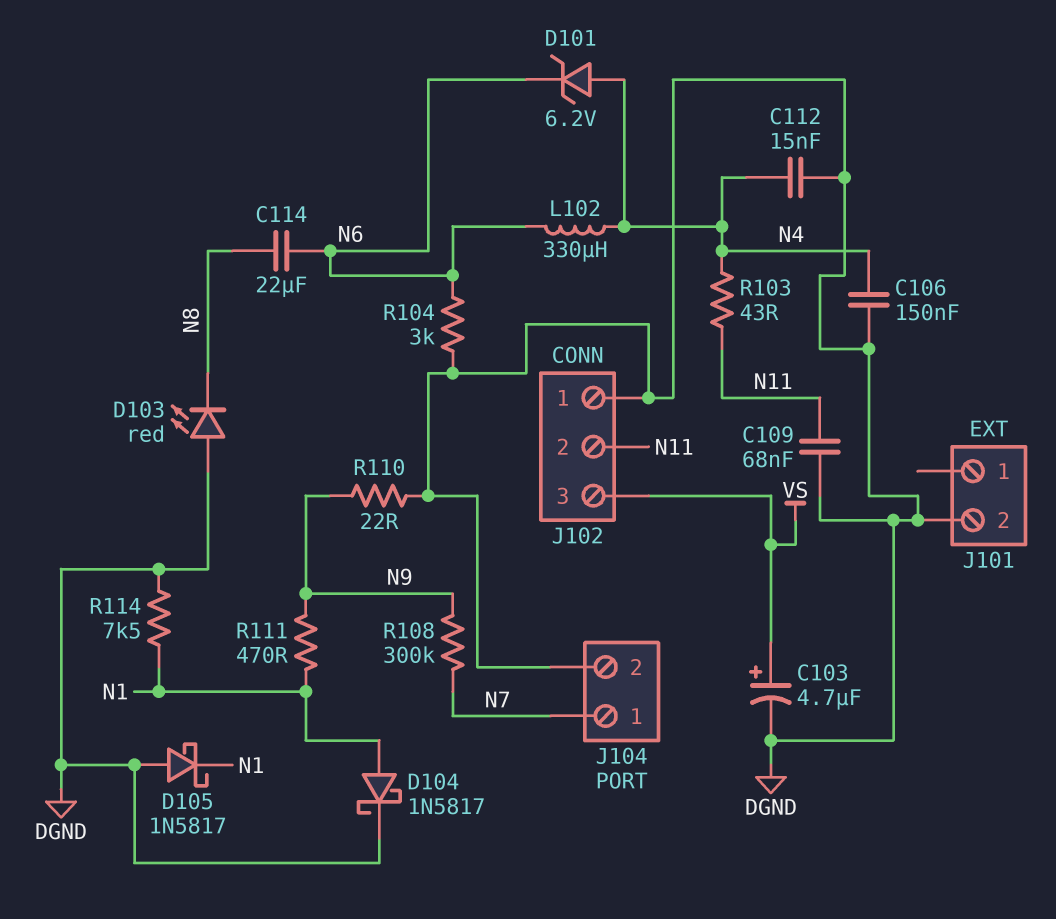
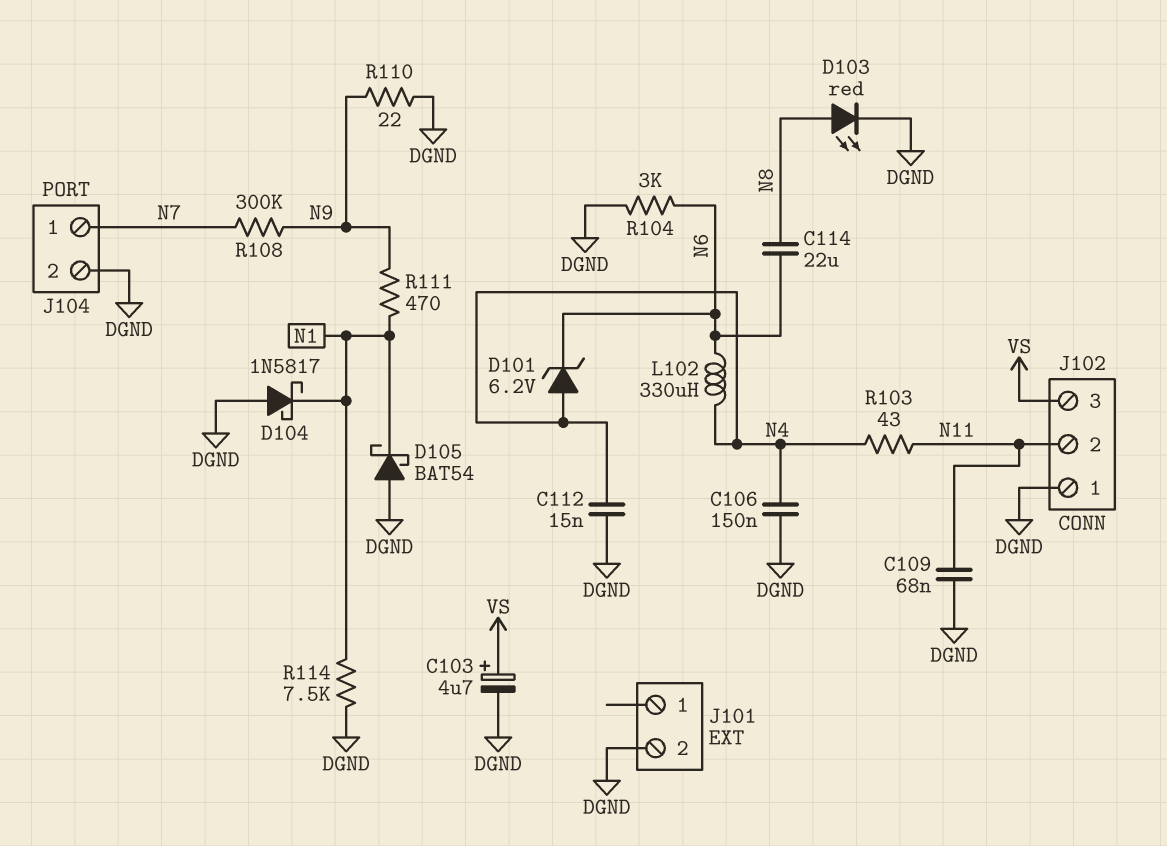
D103: LED red (A DGND, K N8) -> LED red (A N8, K DGND)
D104: schottky 1N5817 (A N1, K DGND) -> schottky 1N5817 (A DGND, K N1)
D105: schottky 1N5817 (A DGND, K N1) -> schottky BAT54 (A DGND, K N1)

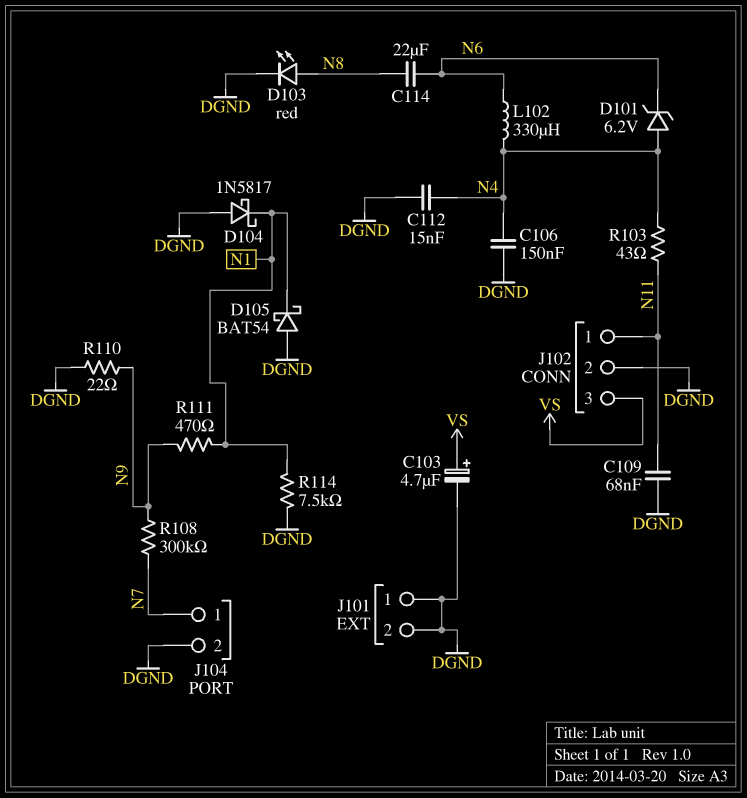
J101 pin 1: none -> DGND
J102 pin 1: DGND -> N11
J102 pin 2: N11 -> DGND
R104: 3k (DGND, N6) -> none

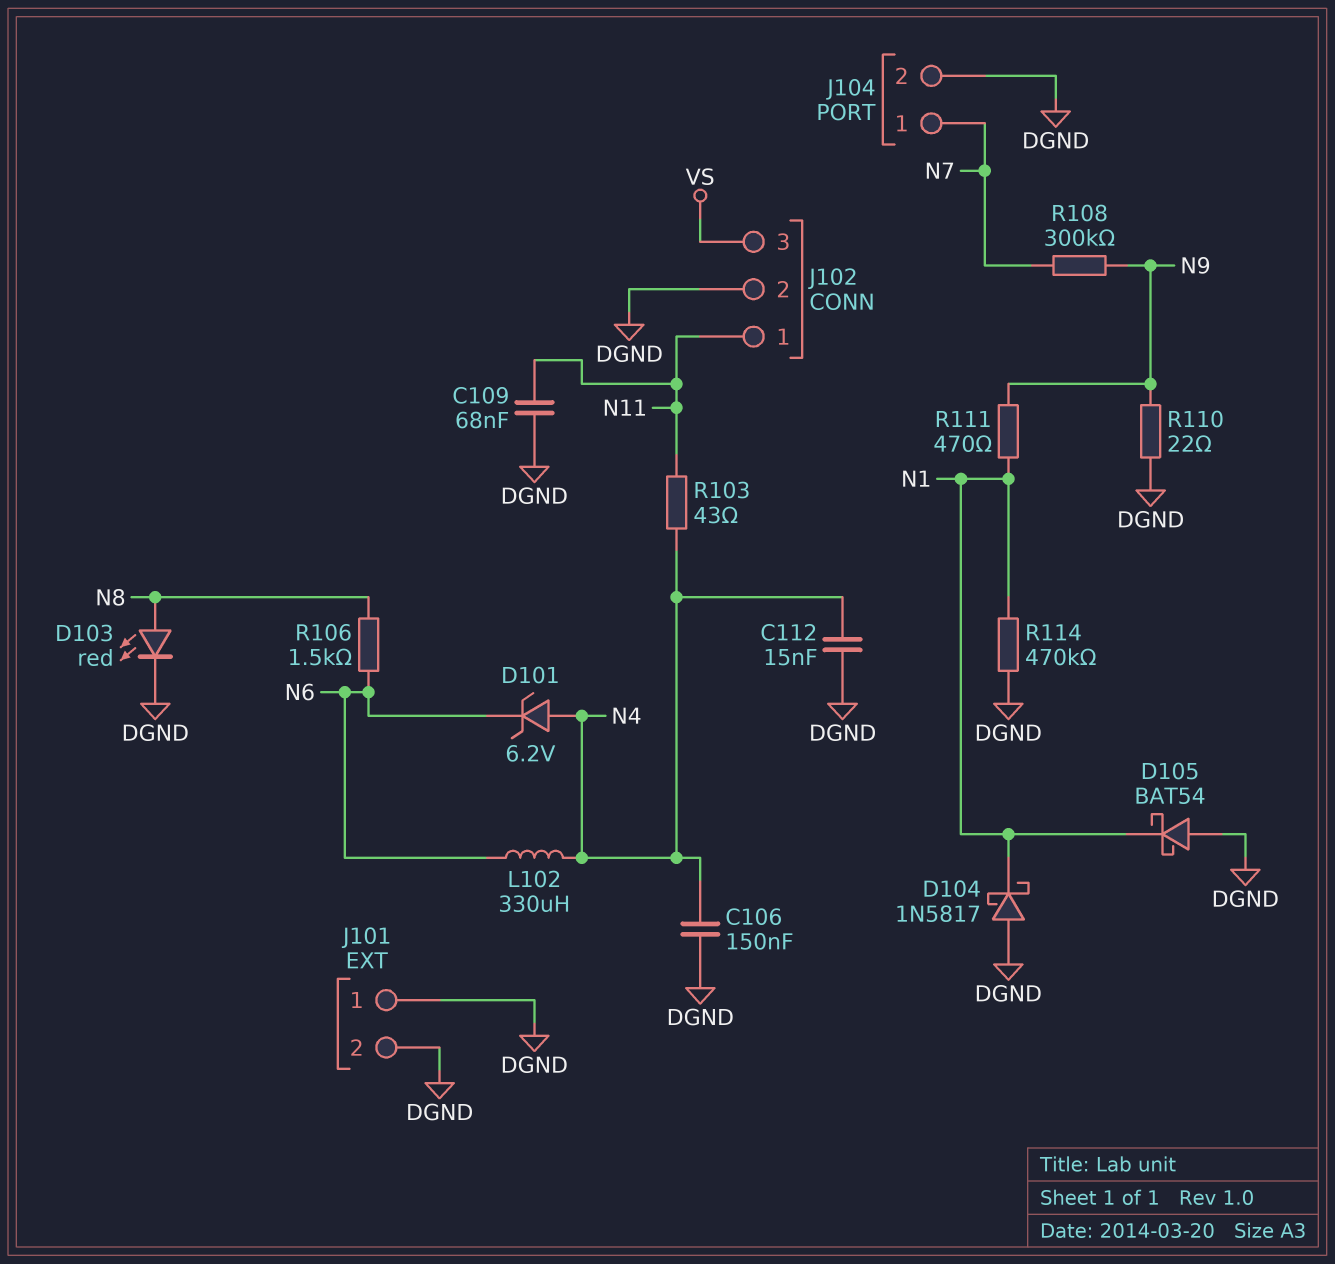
C103: 4.7uF (plus VS, minus DGND) -> none
C114: 22uF (N6, N8) -> none
R106: none -> 1.5k (N6, N8)
R114: 7.5k (DGND, N1) -> 470k (DGND, N1)

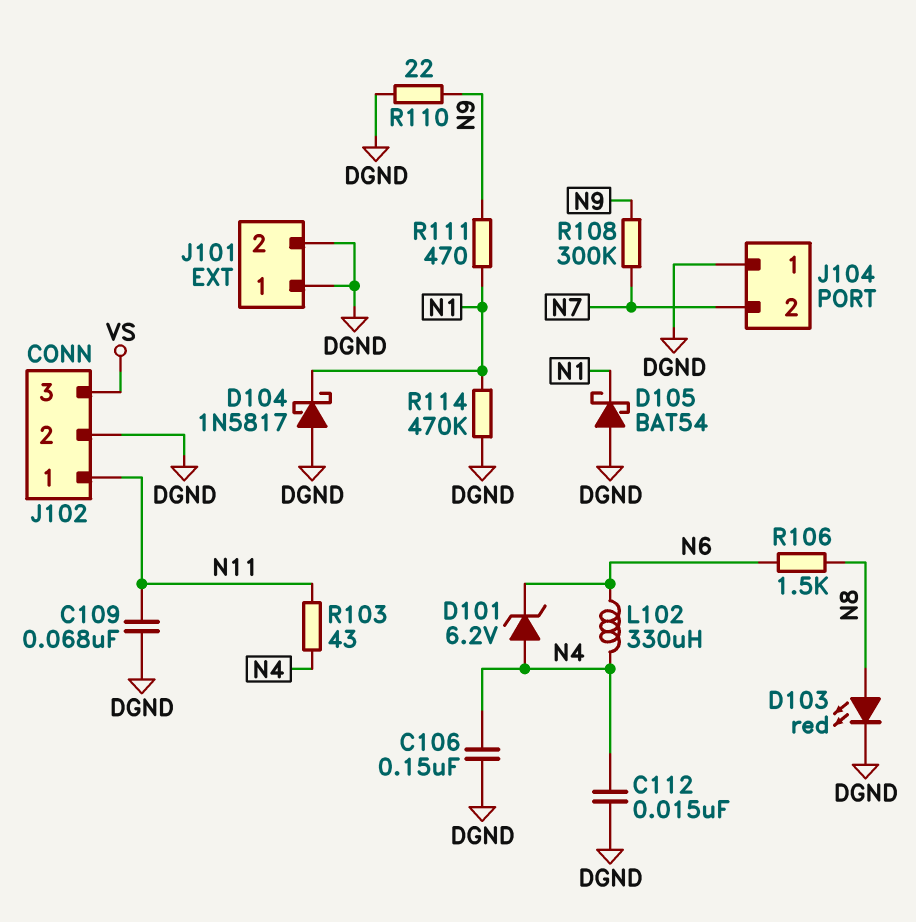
J104 pin 1: N7 -> DGND
J104 pin 2: DGND -> N7

